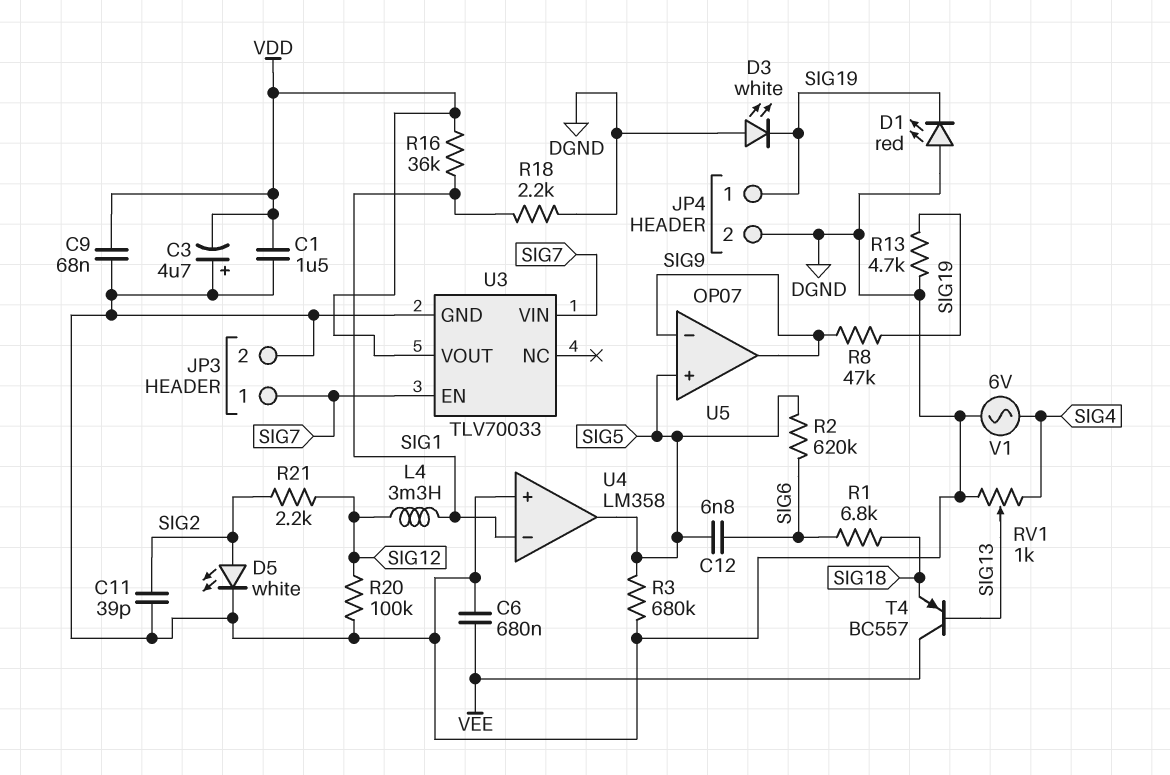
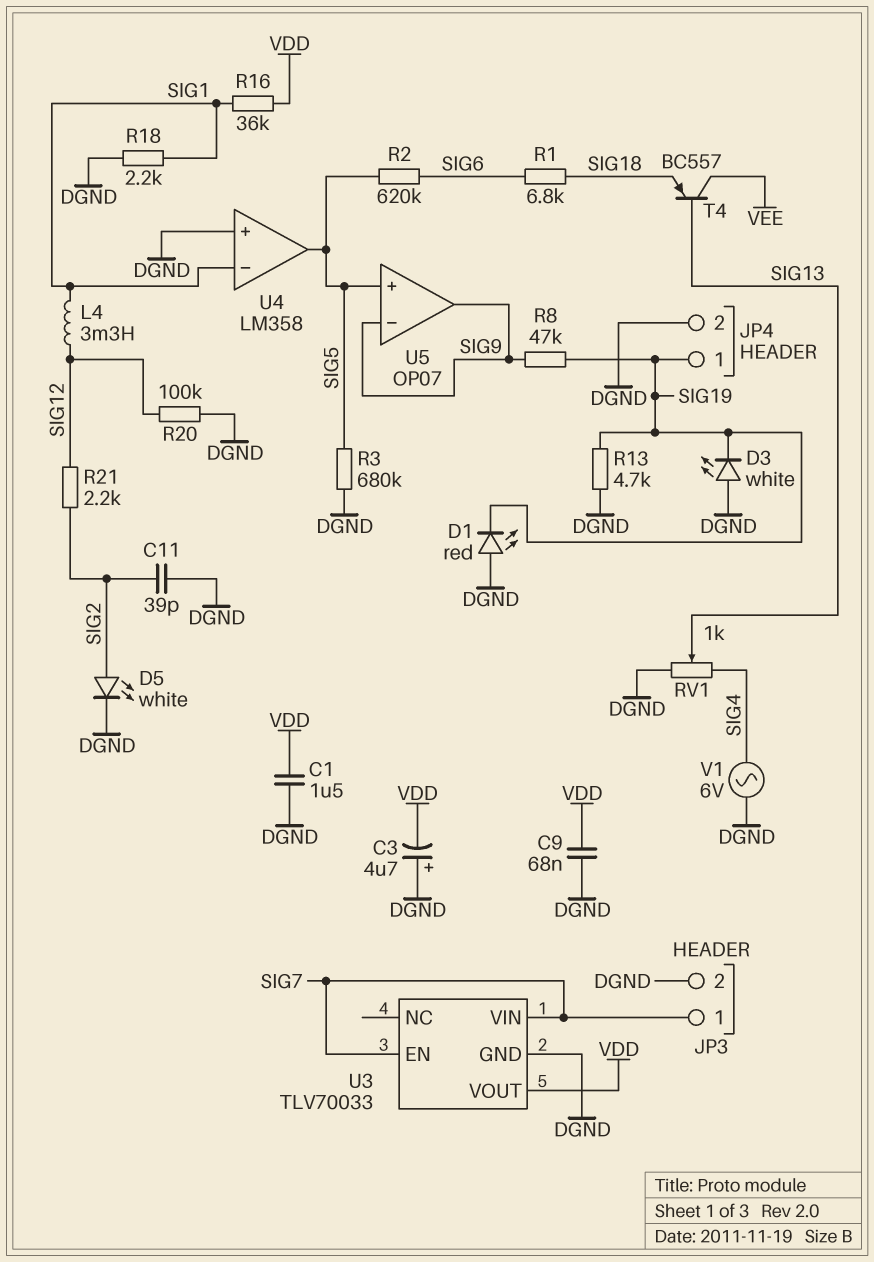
C6: 680nF (DGND, VEE) -> none
C12: 6.8nF (SIG5, SIG6) -> none

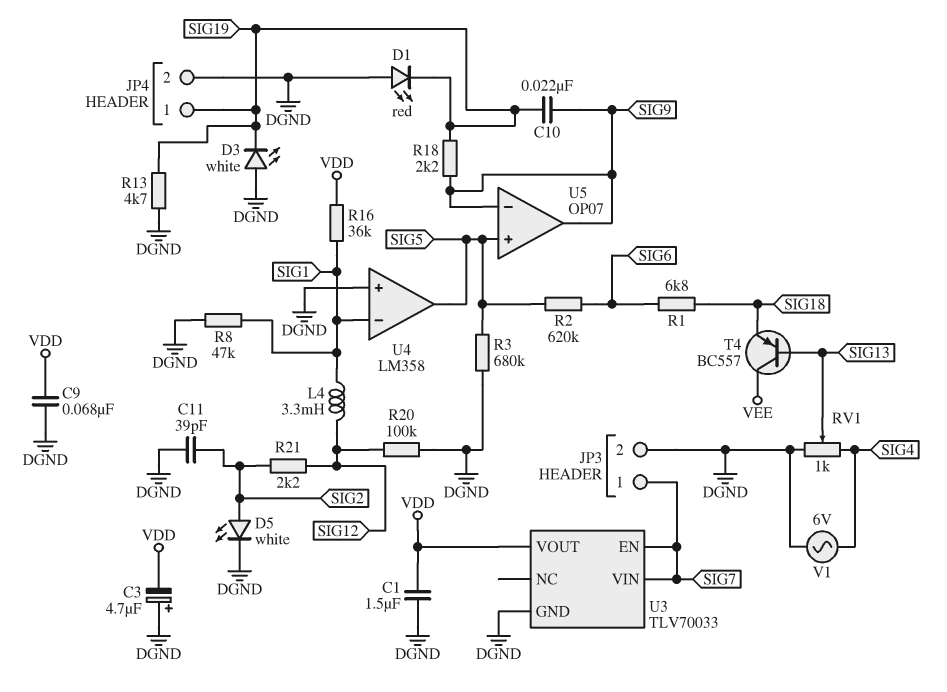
C10: none -> 22nF (SIG9, SIG19)
R8: 47k (SIG9, SIG19) -> 47k (DGND, SIG1)
R18: 2.2k (DGND, SIG1) -> 2.2k (SIG9, SIG19)

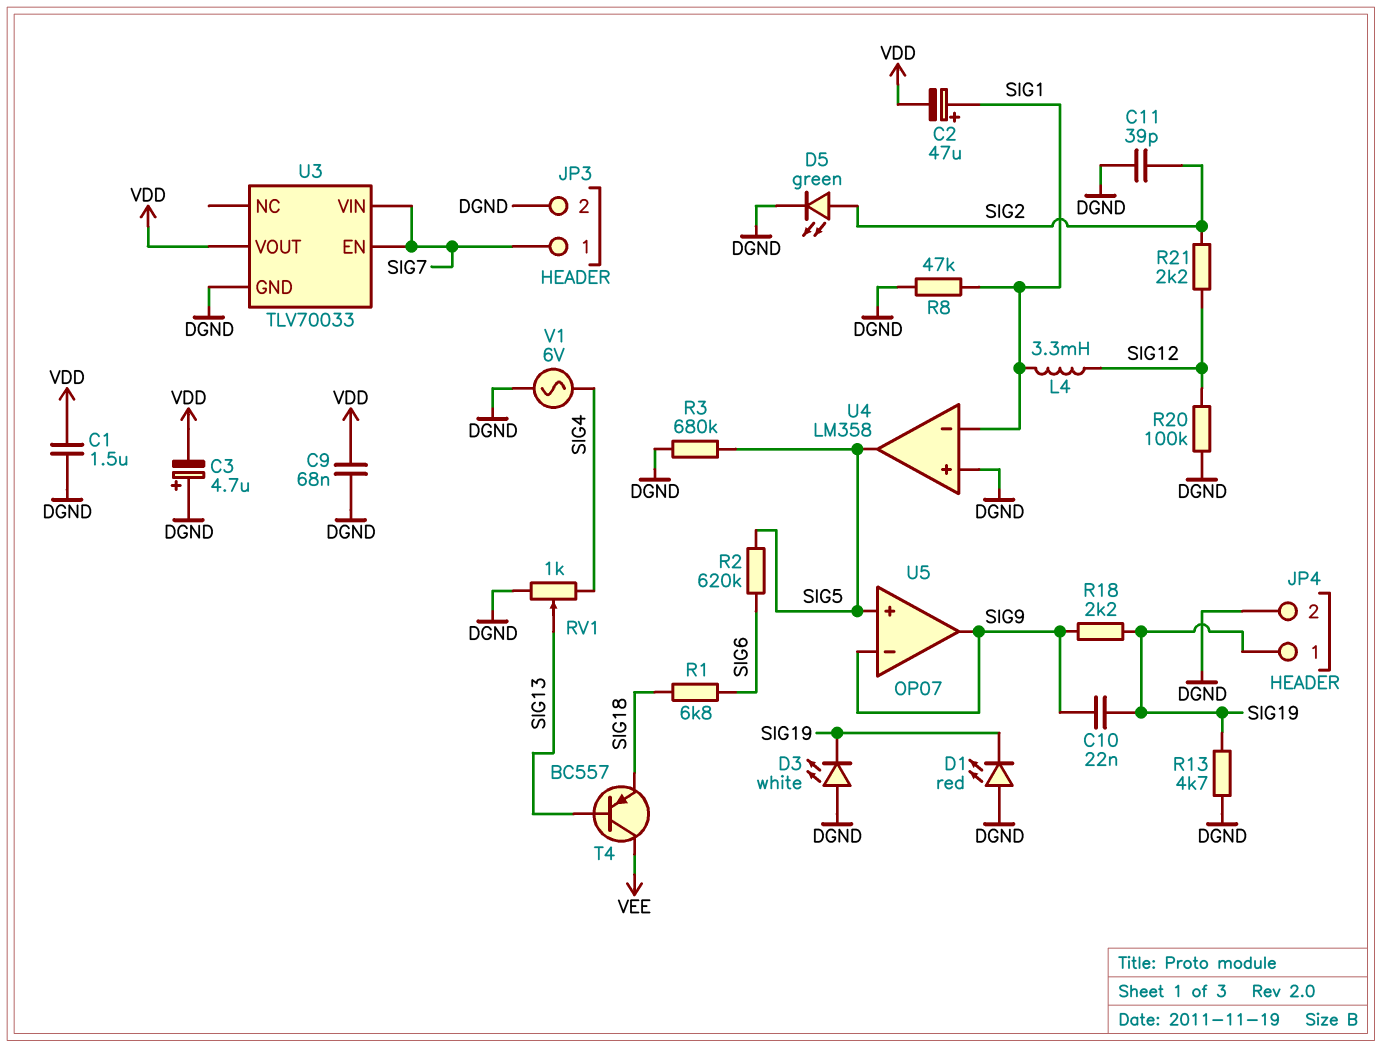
C2: none -> 47uF (plus SIG1, minus VDD)
D5: LED white (A SIG2, K DGND) -> LED green (A SIG2, K DGND)
R16: 36k (SIG1, VDD) -> none

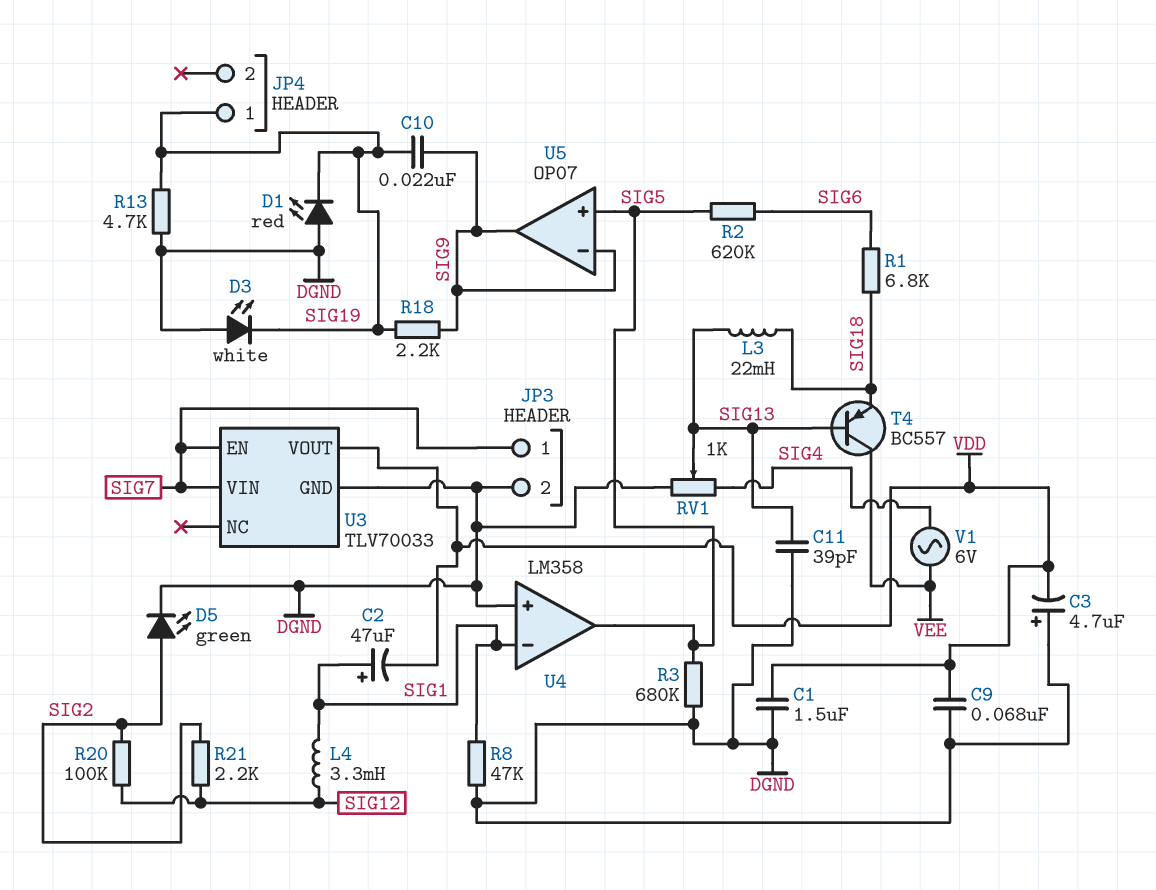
C11: 39pF (DGND, SIG2) -> 39pF (DGND, SIG13)
JP4 pin 2: DGND -> none
L3: none -> 22mH (SIG13, SIG18)
R20: 100k (DGND, SIG12) -> 100k (SIG2, SIG12)
V1: AC 6V (DGND, SIG4) -> AC 6V (SIG4, VEE)

